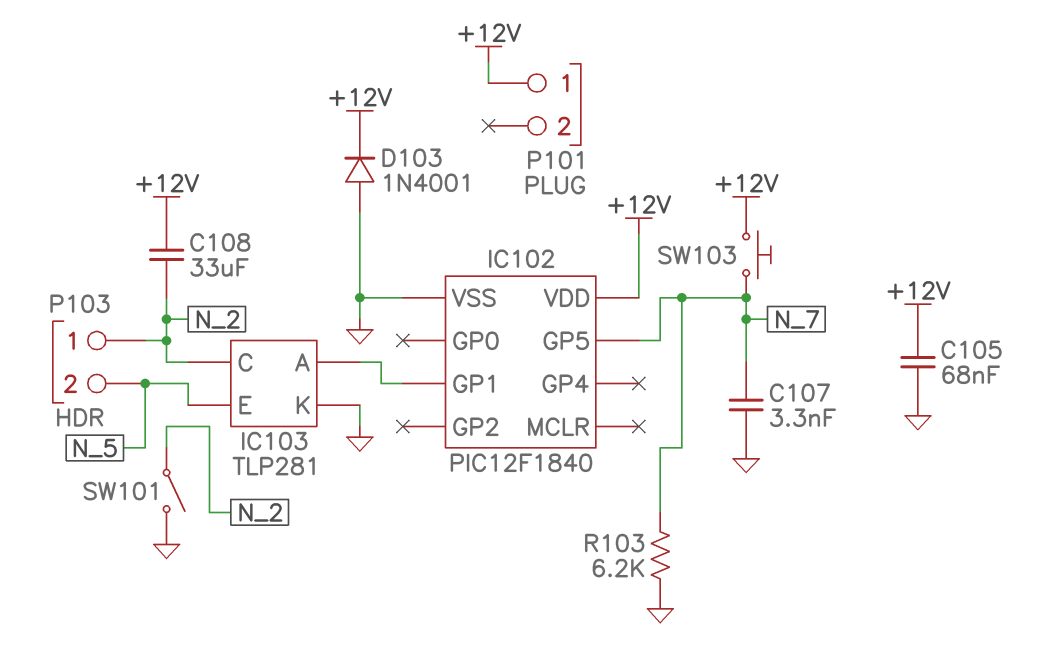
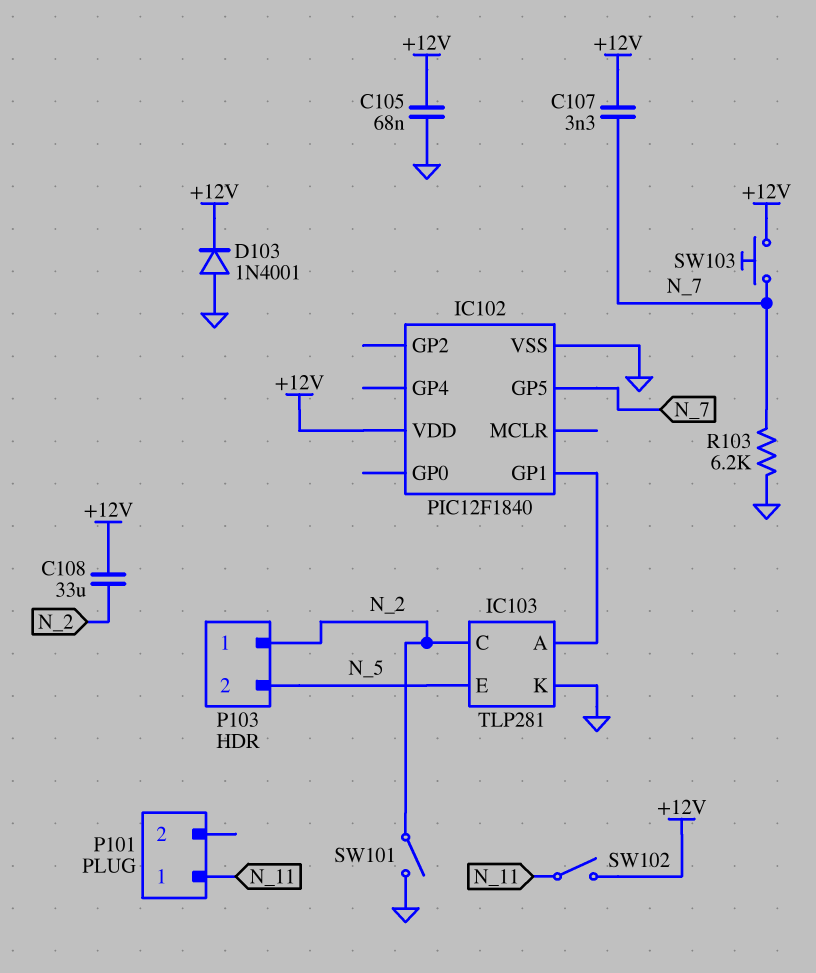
C107: 3.3nF (GND, N_7) -> 3.3nF (+12V, N_7)
P101 pin 1: +12V -> N_11
SW102: none -> switch (+12V, N_11)

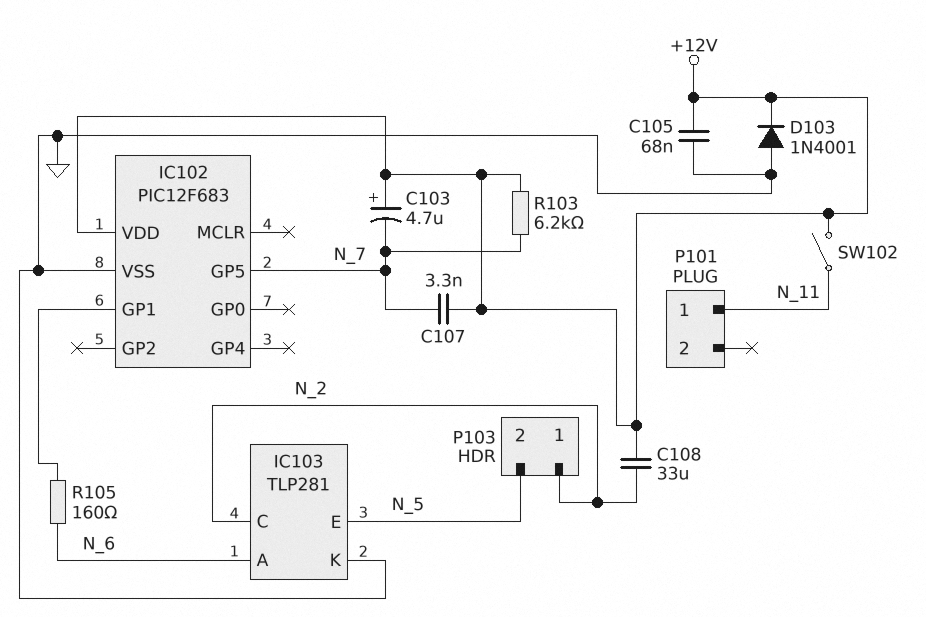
C103: none -> 4.7uF (plus +12V, minus N_7)
IC102: PIC12F1840 -> PIC12F683
IC103 pin A: IC102/GP1 -> N_6
R103: 6.2k (GND, N_7) -> 6.2k (+12V, N_7)
R105: none -> 160 (IC102/GP1, N_6)
SW101: switch (GND, N_2) -> none
SW103: button (+12V, N_7) -> none

